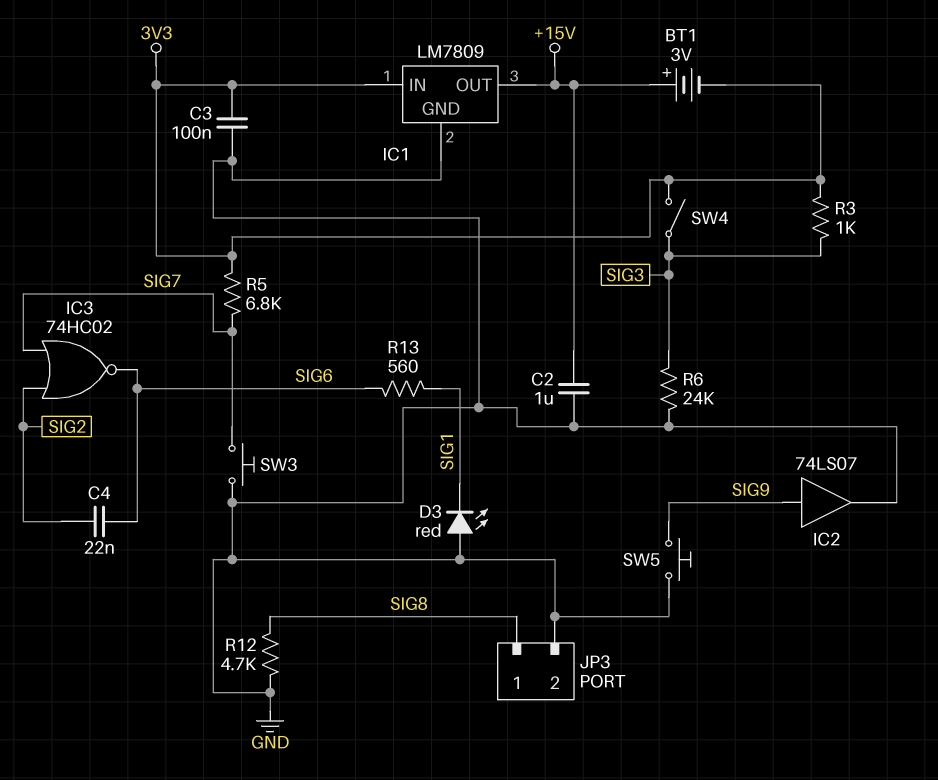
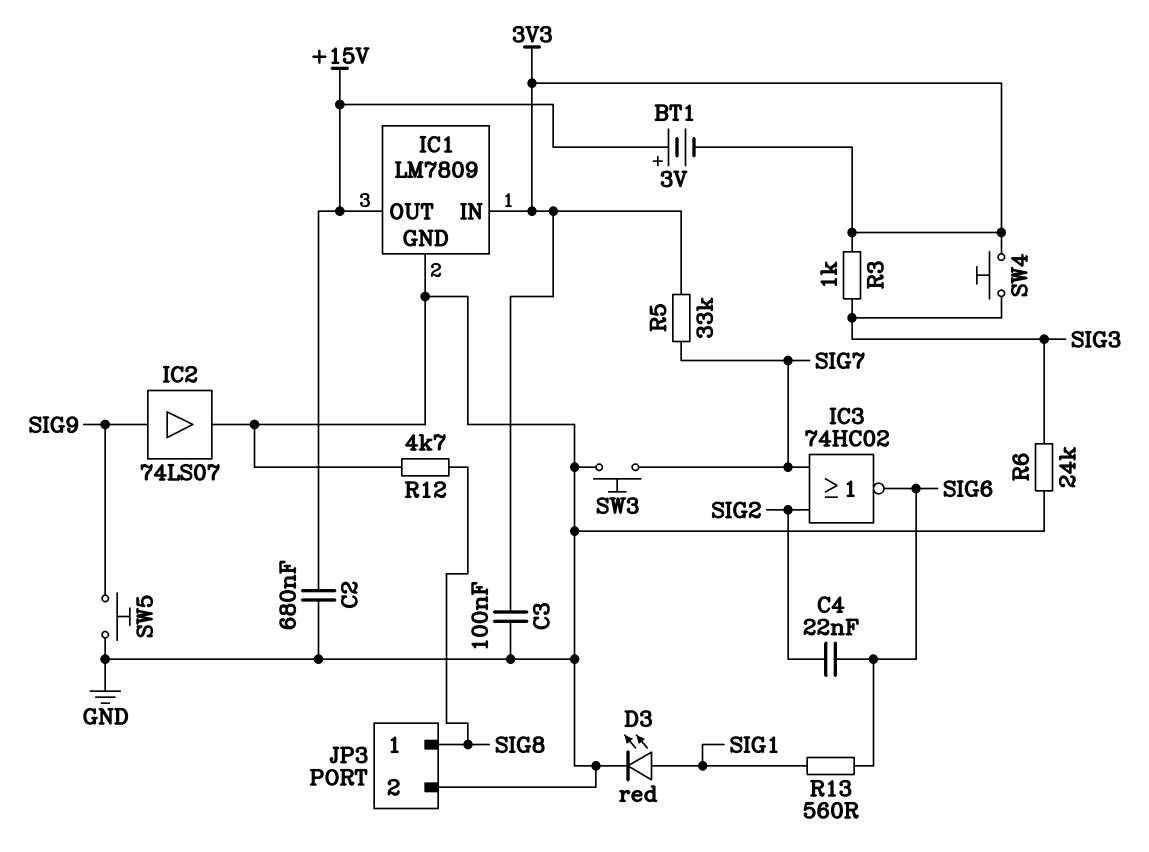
C2: 1uF (+15V, GND) -> 680nF (+15V, GND)
D3: LED red (A GND, K SIG1) -> LED red (A SIG1, K GND)
R5: 6.8k (3V3, SIG7) -> 33k (3V3, SIG7)
SW4: switch (3V3, SIG3) -> button (3V3, SIG3)

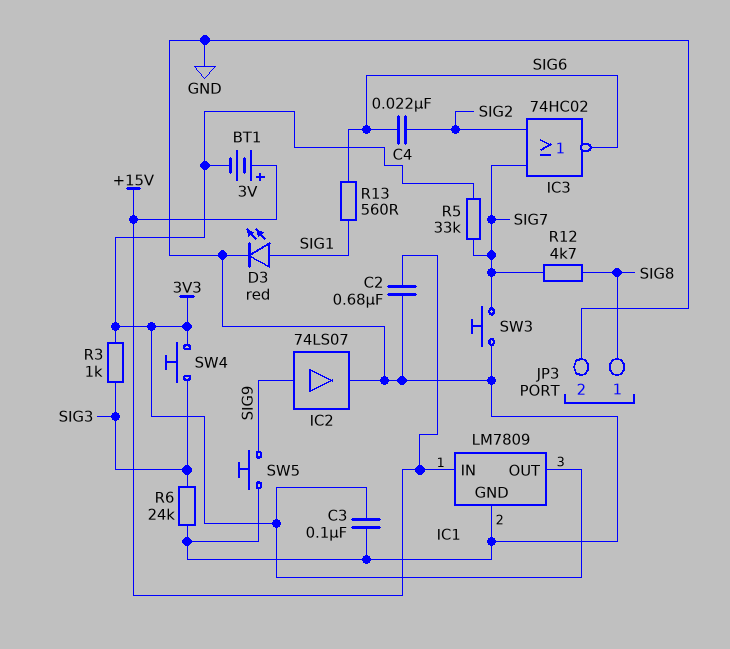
IC1 pin IN: 3V3 -> +15V
IC1 pin OUT: +15V -> 3V3
R12: 4.7k (GND, SIG8) -> 4.7k (SIG7, SIG8)

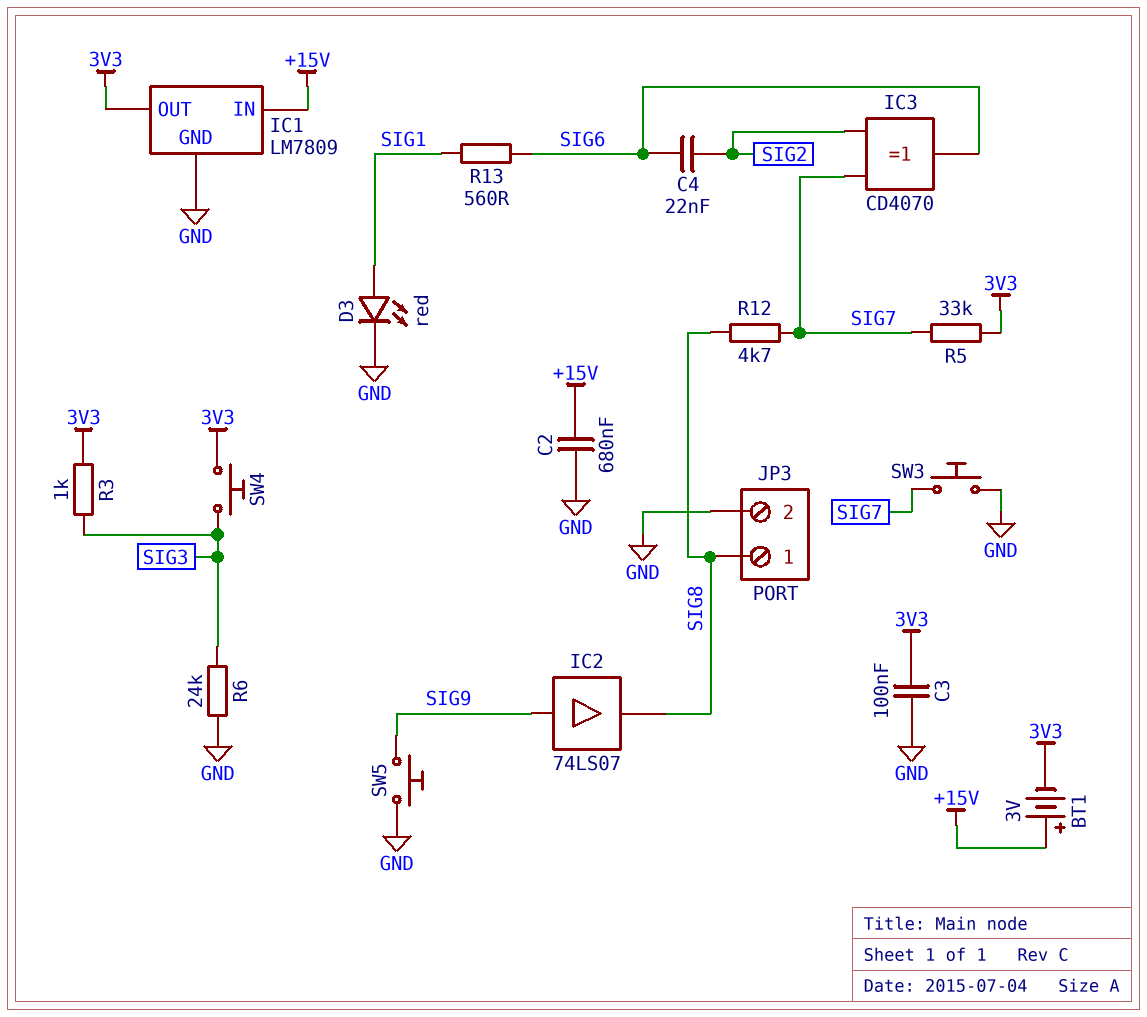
IC2: buffer 74LS07 (in SIG9, out GND) -> buffer 74LS07 (in SIG9, out SIG8)
IC3: NOR 74HC02 (in SIG2, in SIG7, out SIG6) -> XOR CD4070 (in SIG2, in SIG7, out SIG6)

